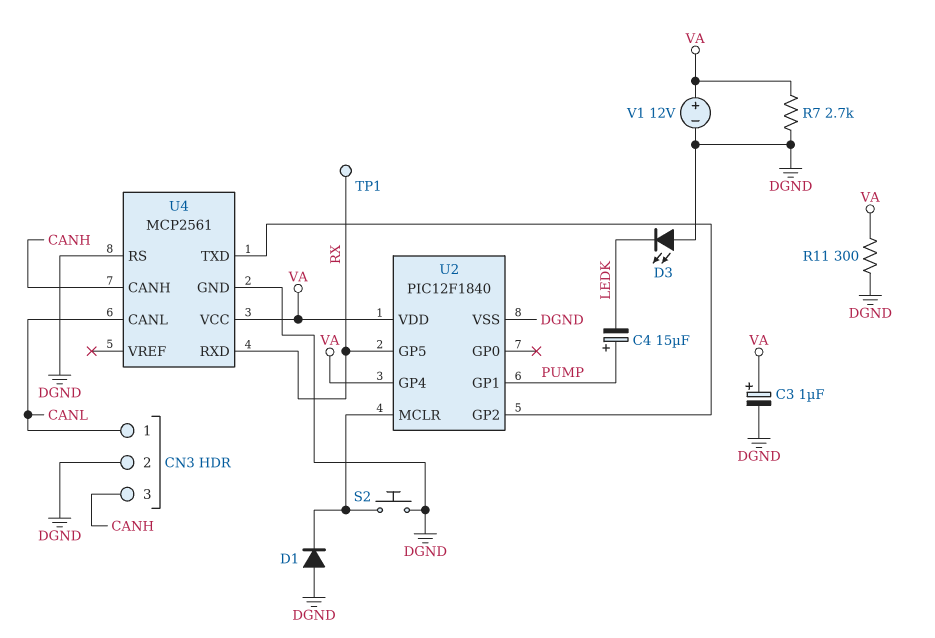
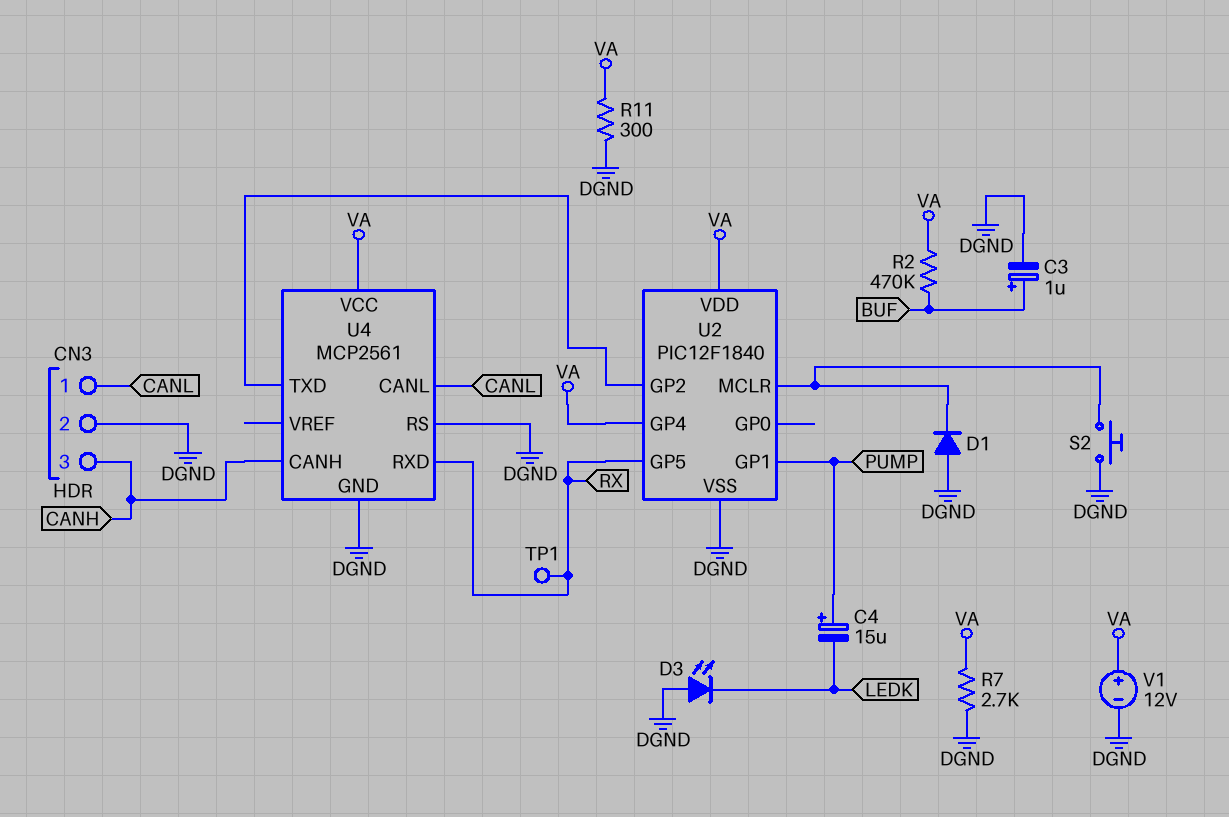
C3: 1uF (plus VA, minus DGND) -> 1uF (plus BUF, minus DGND)
R2: none -> 470k (BUF, VA)

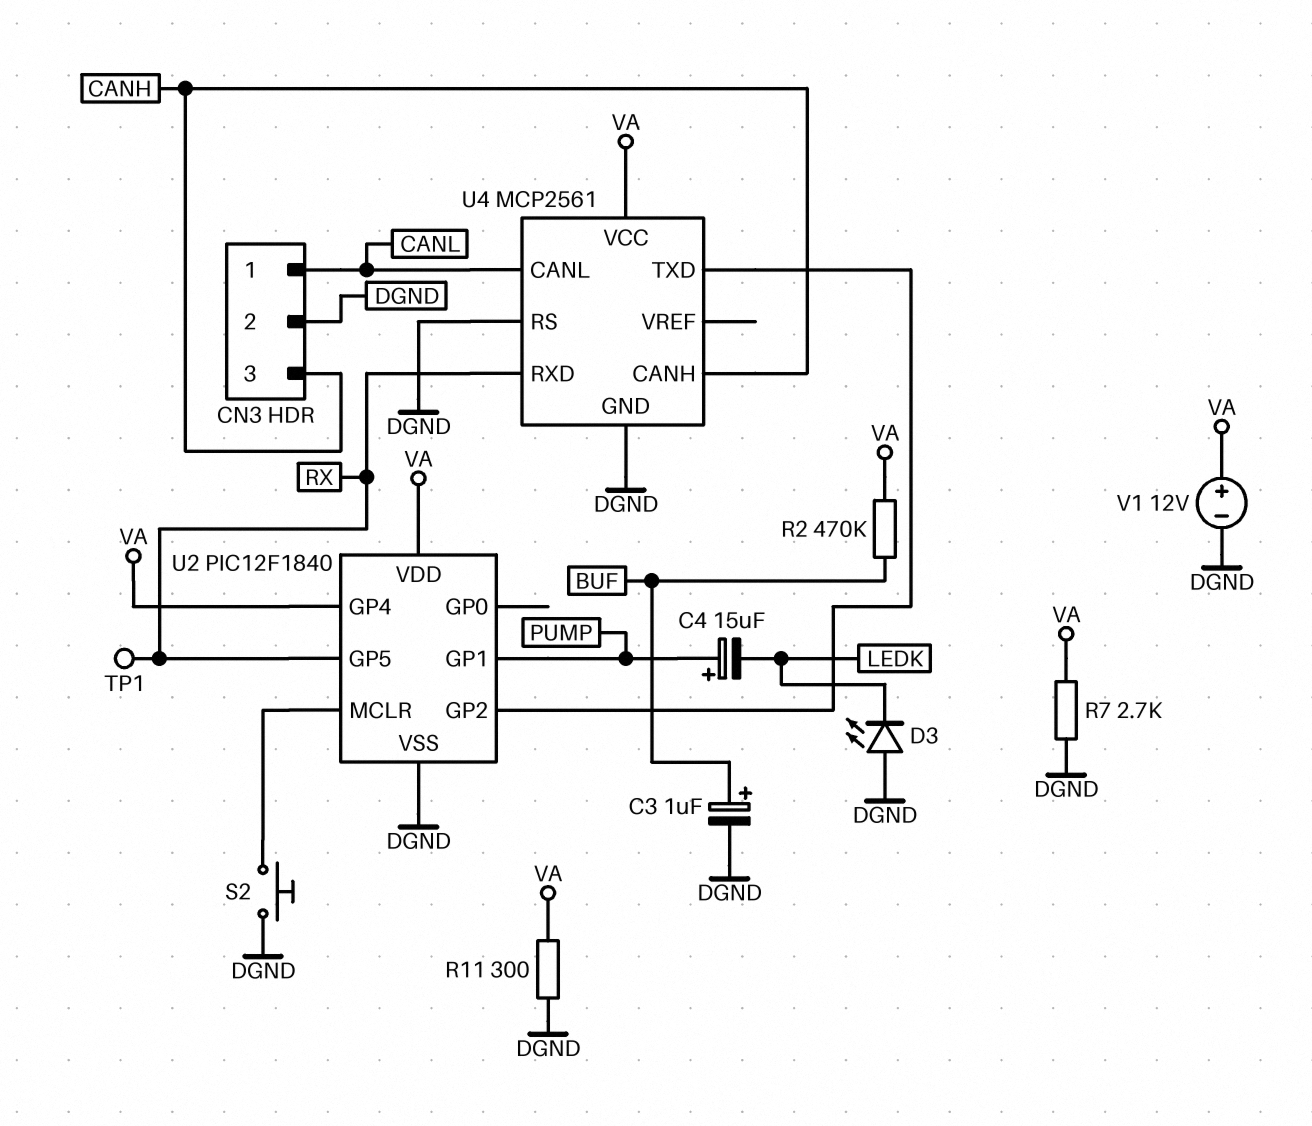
D1: diode (A DGND, K U2/MCLR) -> none

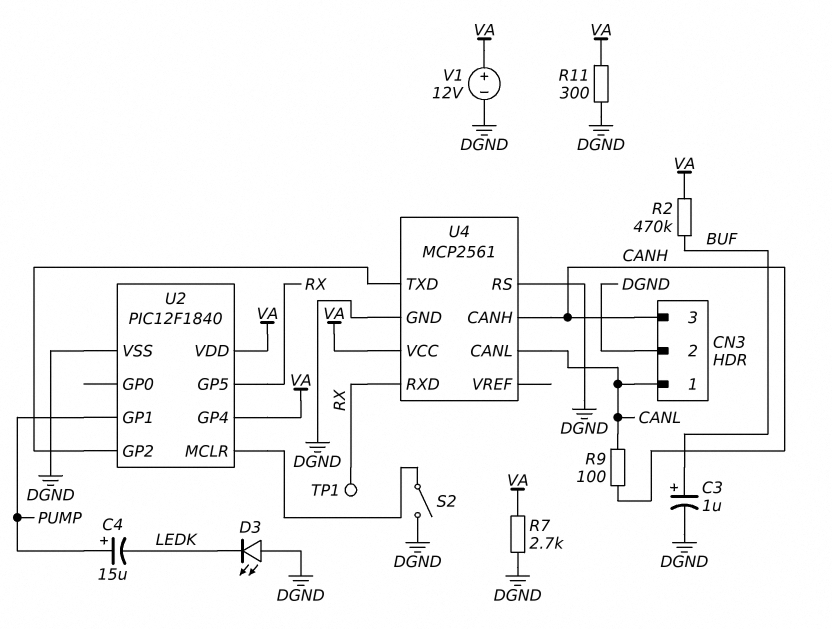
R9: none -> 100 (CANH, CANL)
S2: button (DGND, U2/MCLR) -> switch (DGND, U2/MCLR)

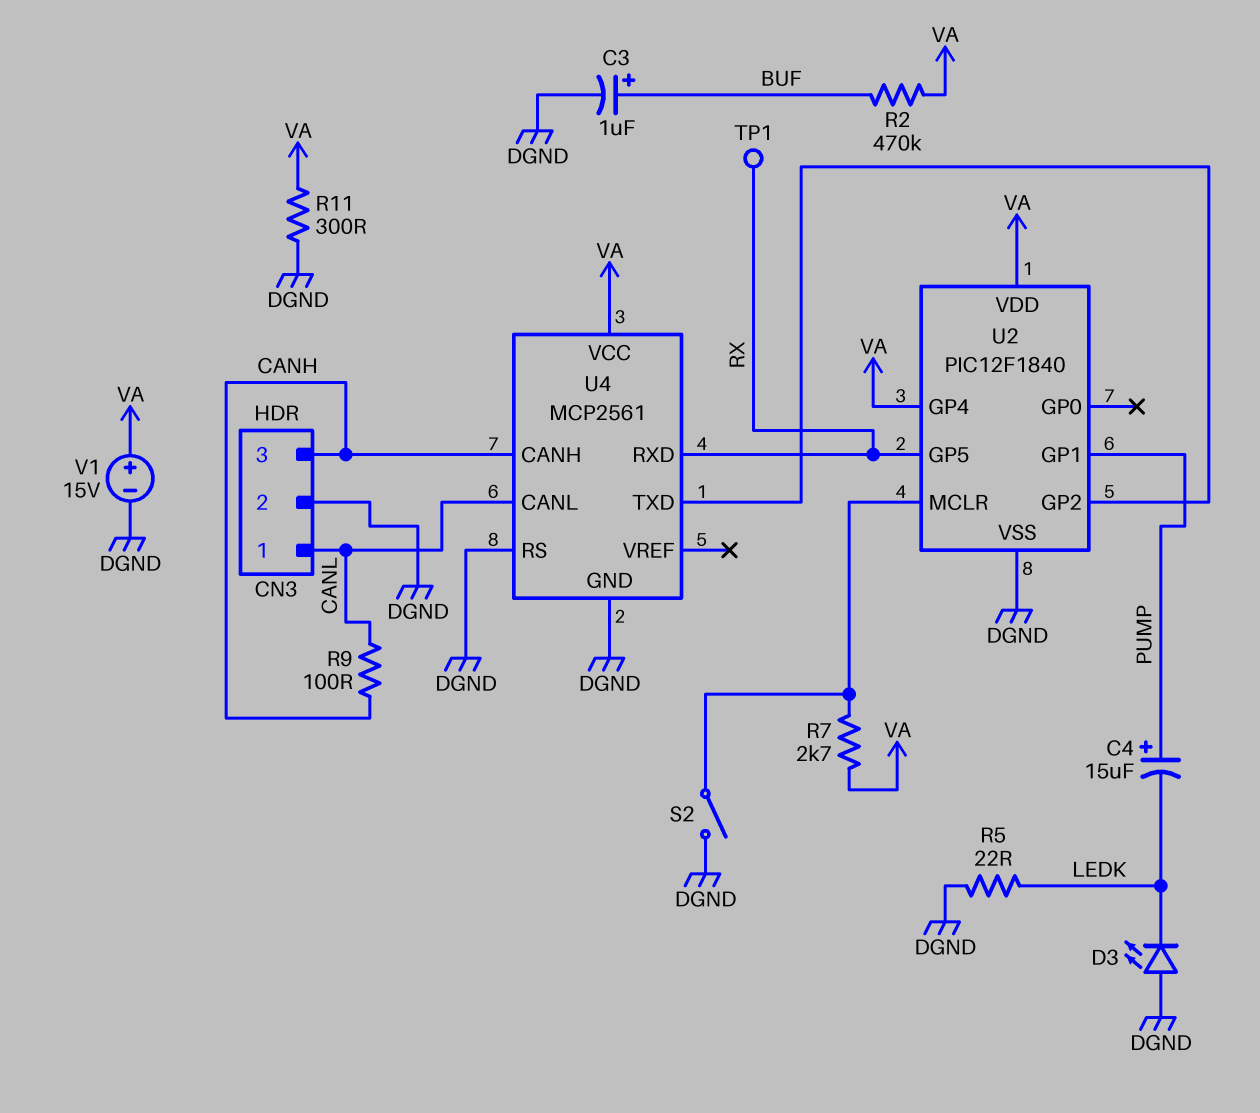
R5: none -> 22 (DGND, LEDK)
R7: 2.7k (DGND, VA) -> 2.7k (U2/MCLR, VA)
V1: 12V (plus VA, minus DGND) -> 15V (plus VA, minus DGND)

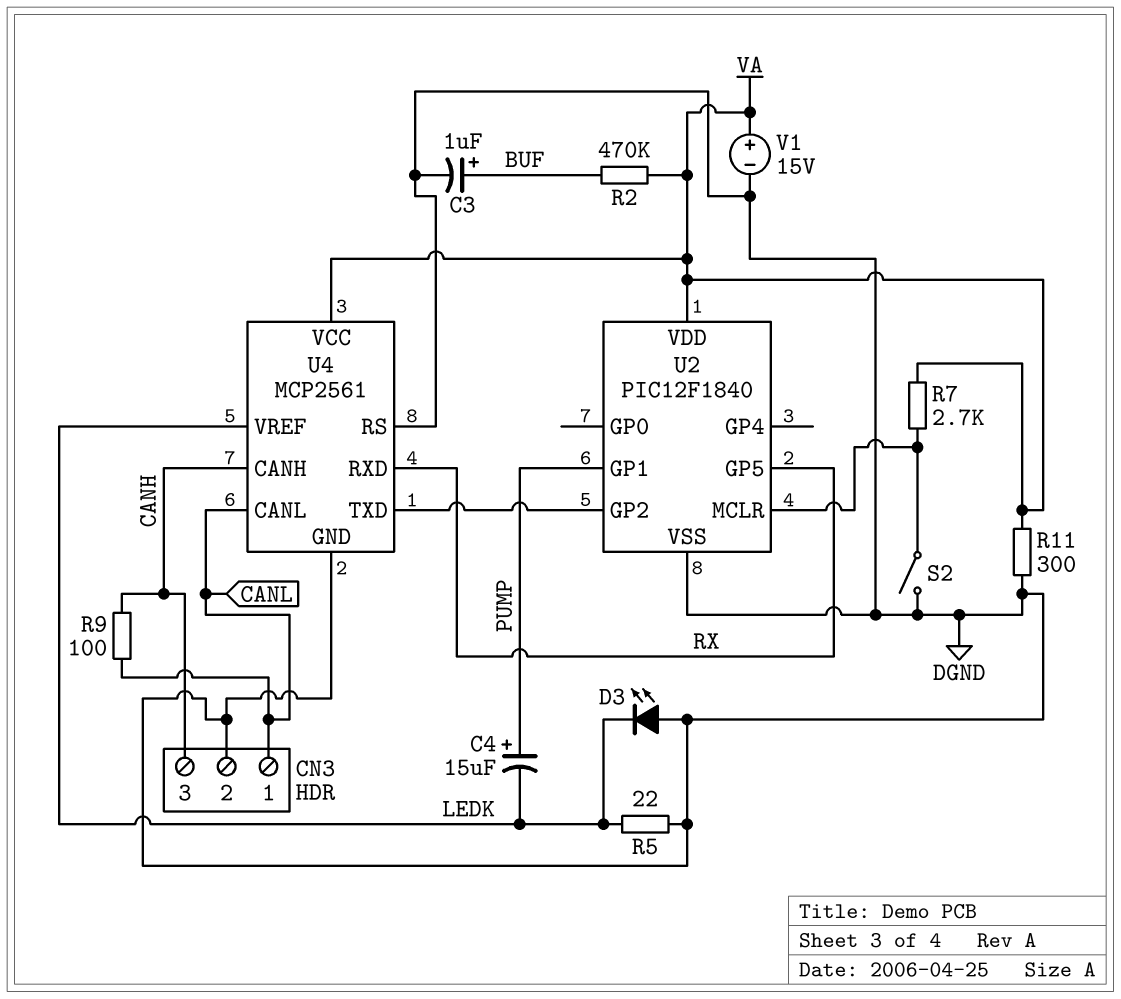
TP1: test point (RX) -> none
U2 pin GP4: VA -> none
U4 pin VREF: none -> LEDK

